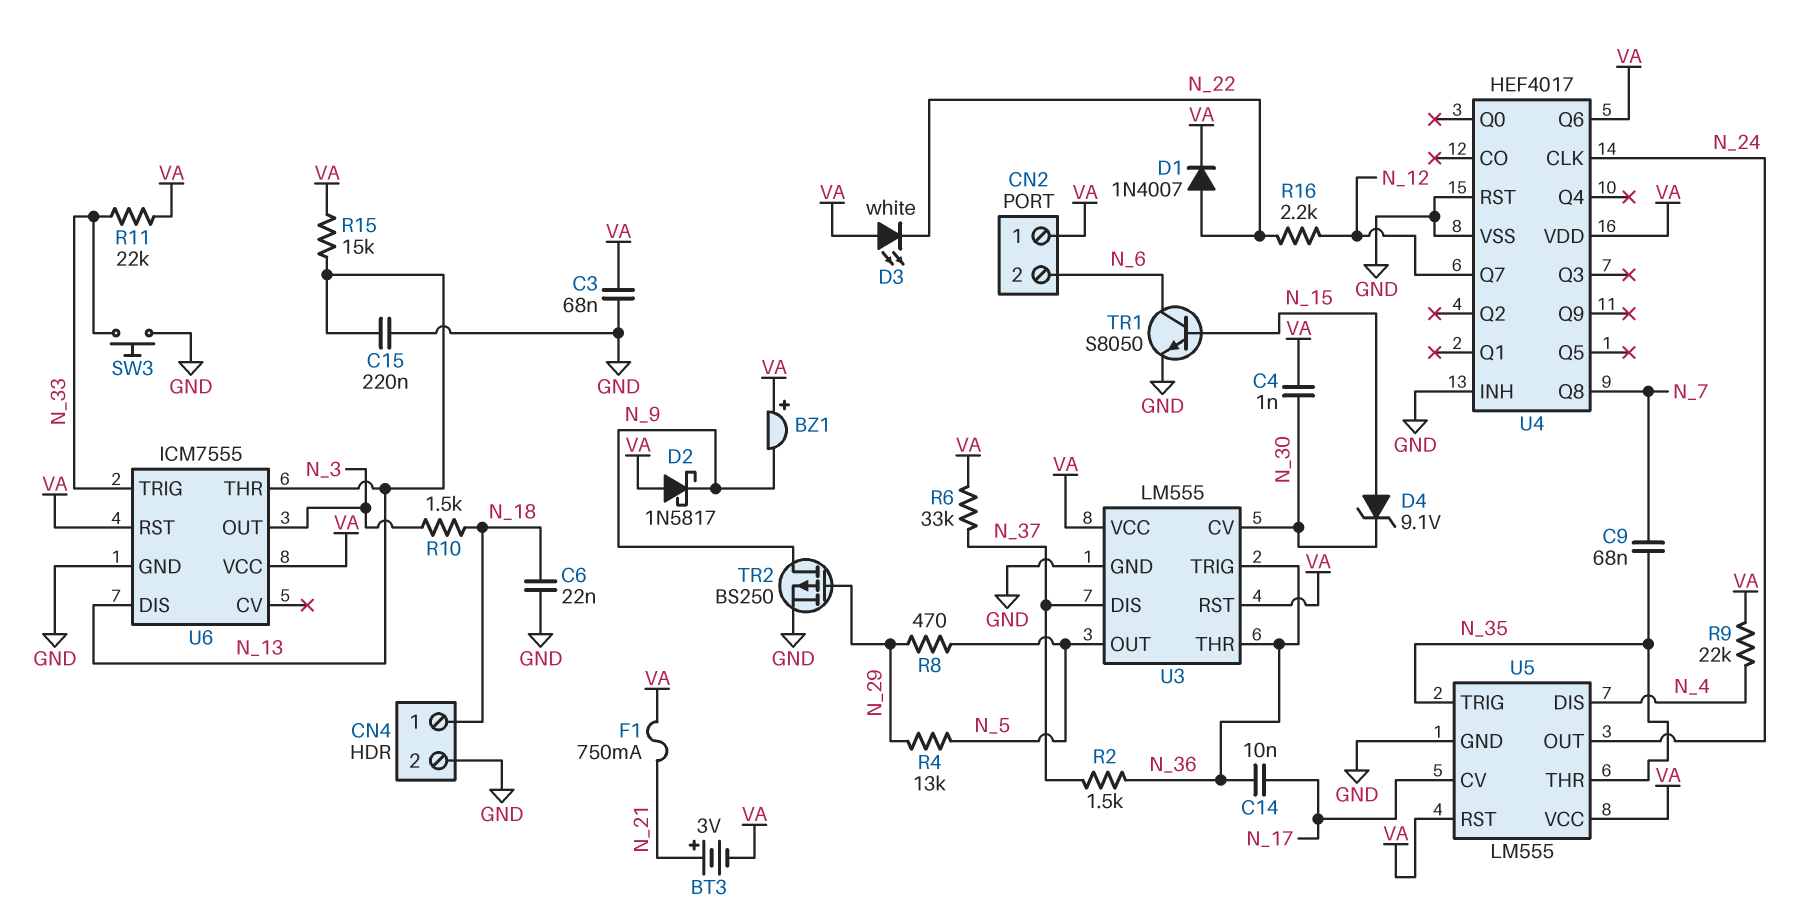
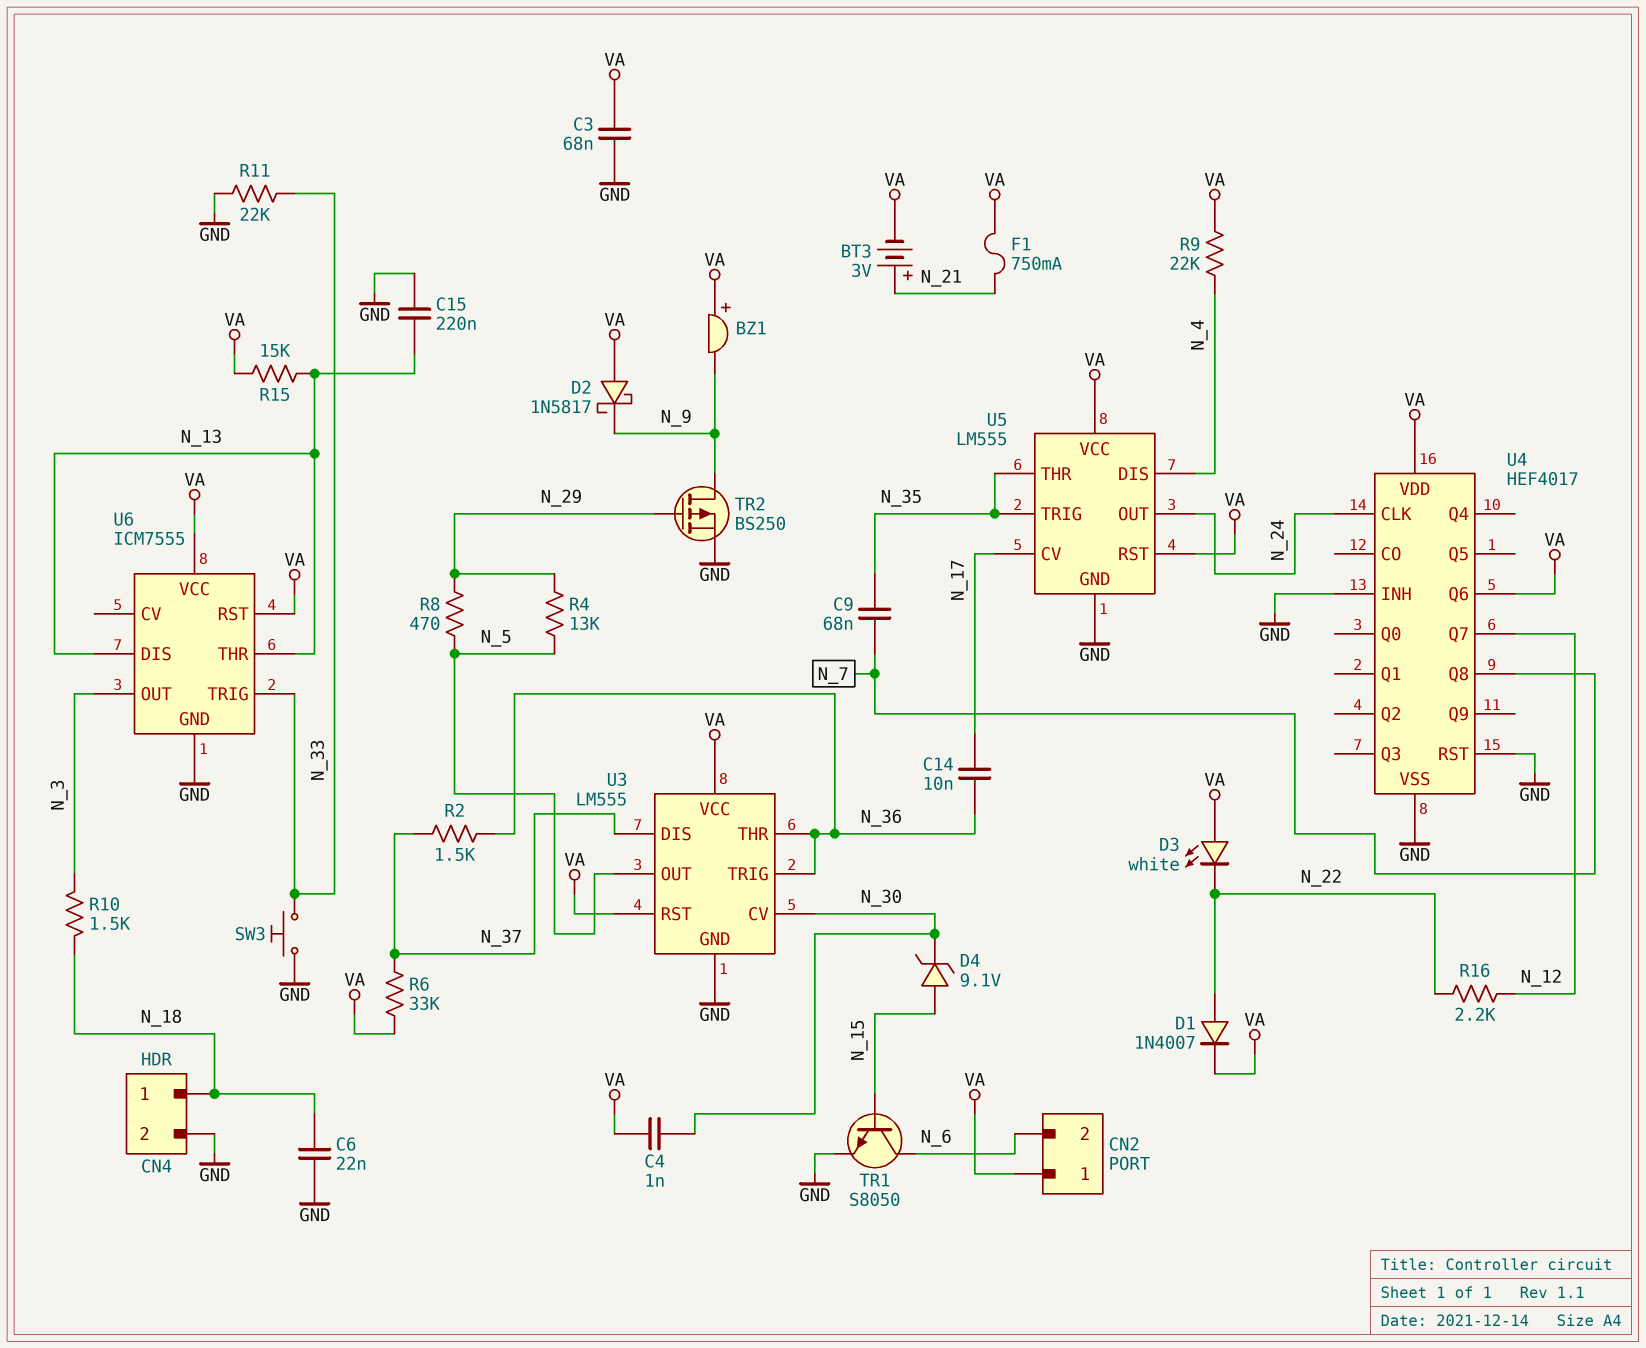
R11: 22k (N_33, VA) -> 22k (GND, N_33)

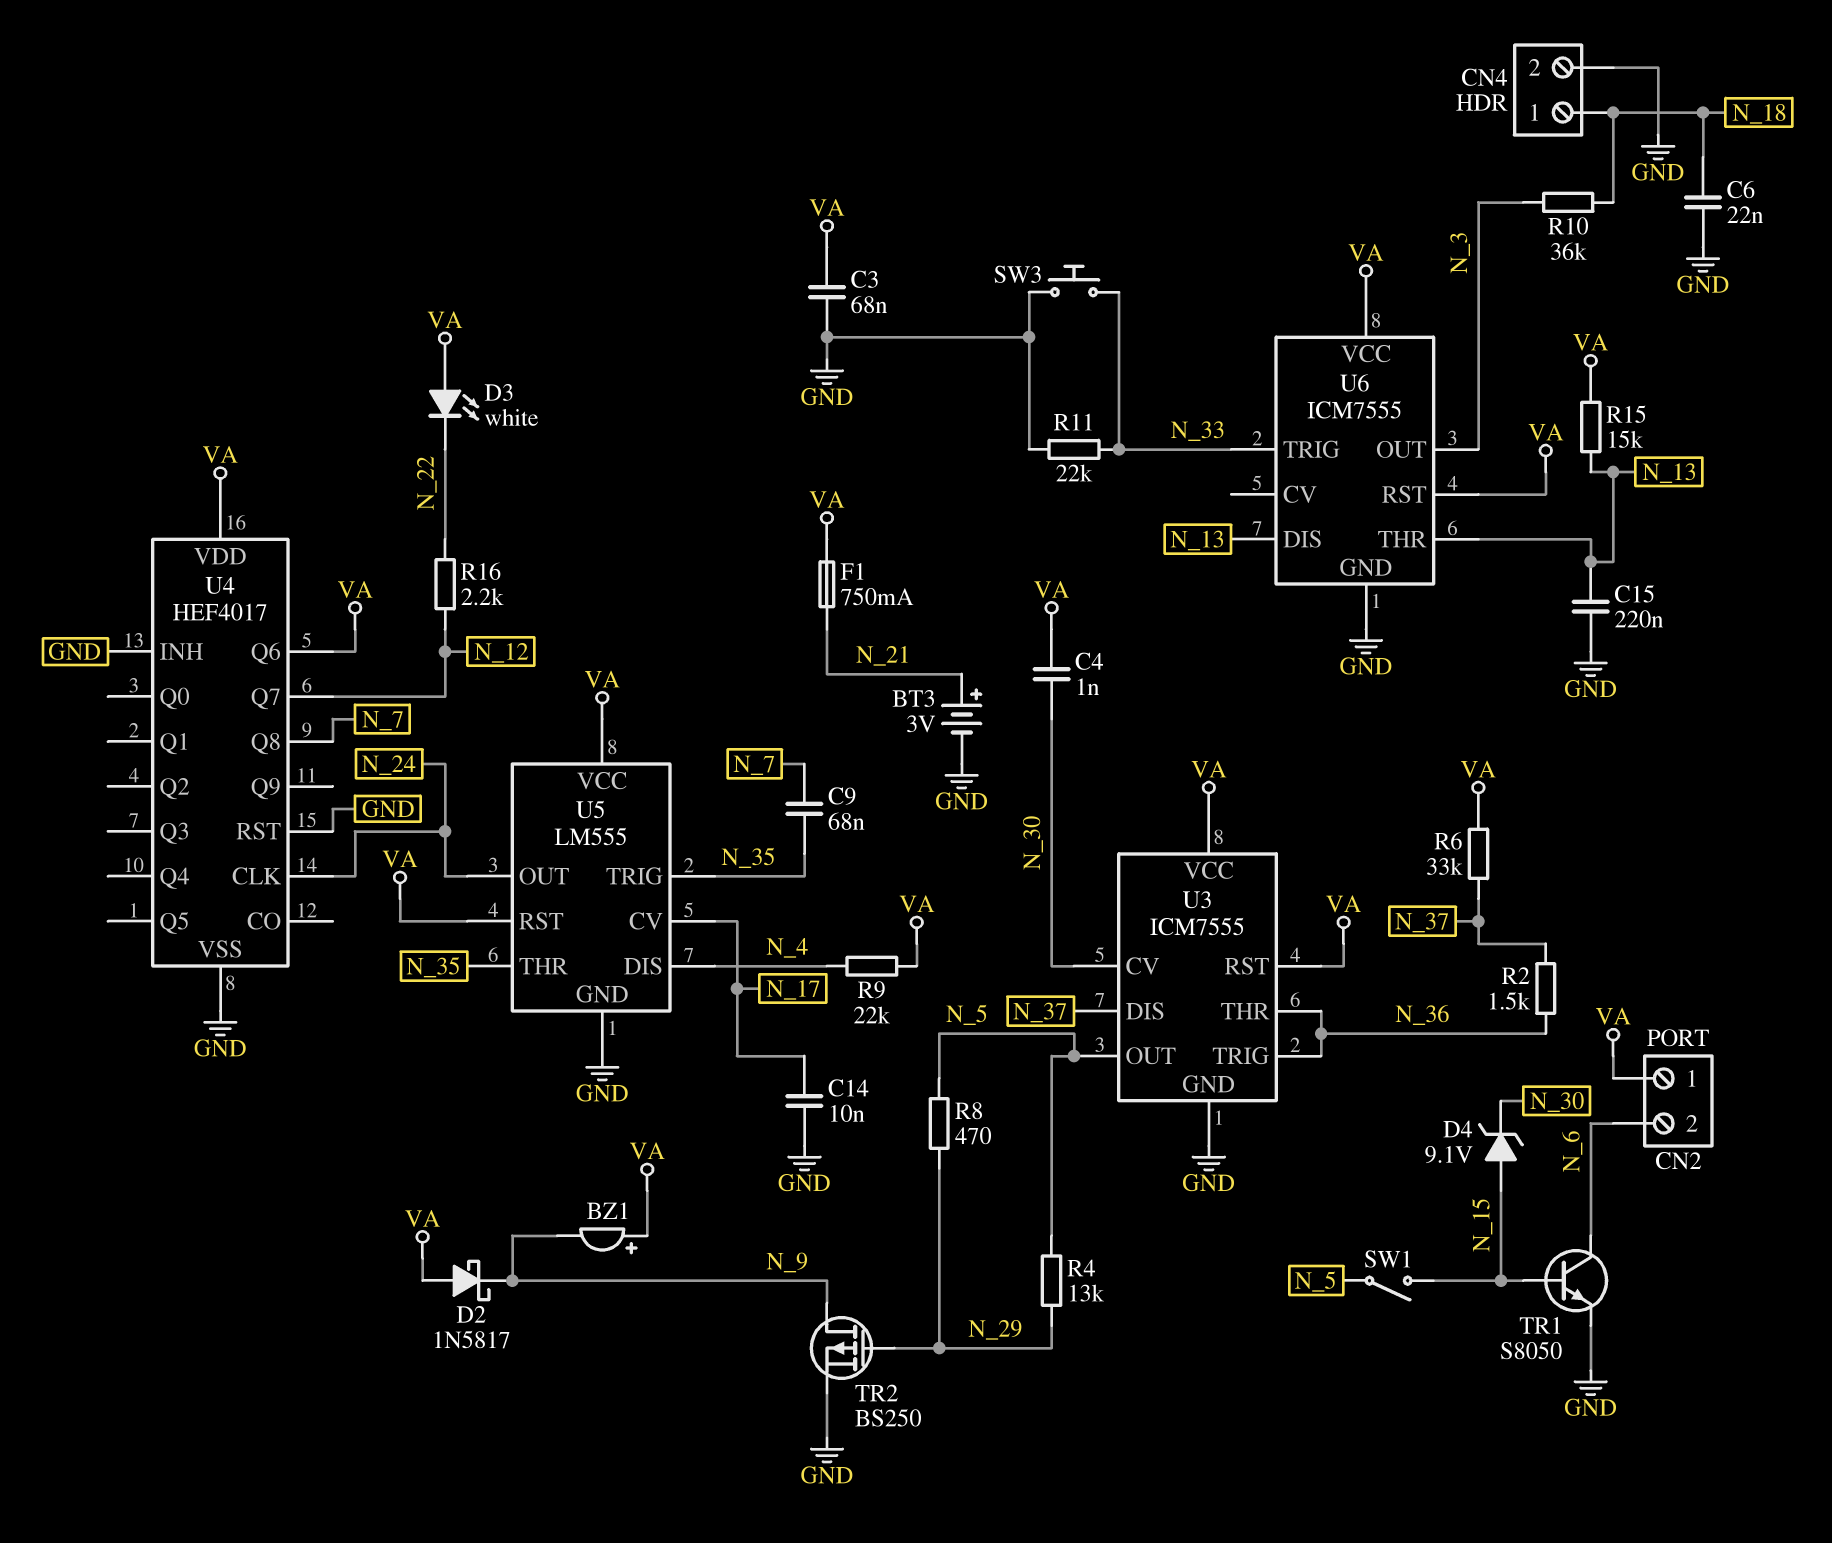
BT3: 3V (plus N_21, minus VA) -> 3V (plus N_21, minus GND)
C14: 10nF (N_17, N_36) -> 10nF (GND, N_17)
D1: diode 1N4007 (A N_22, K VA) -> none
R10: 1.5k (N_3, N_18) -> 36k (N_3, N_18)
SW1: none -> switch (N_5, N_15)
U3: LM555 -> ICM7555

